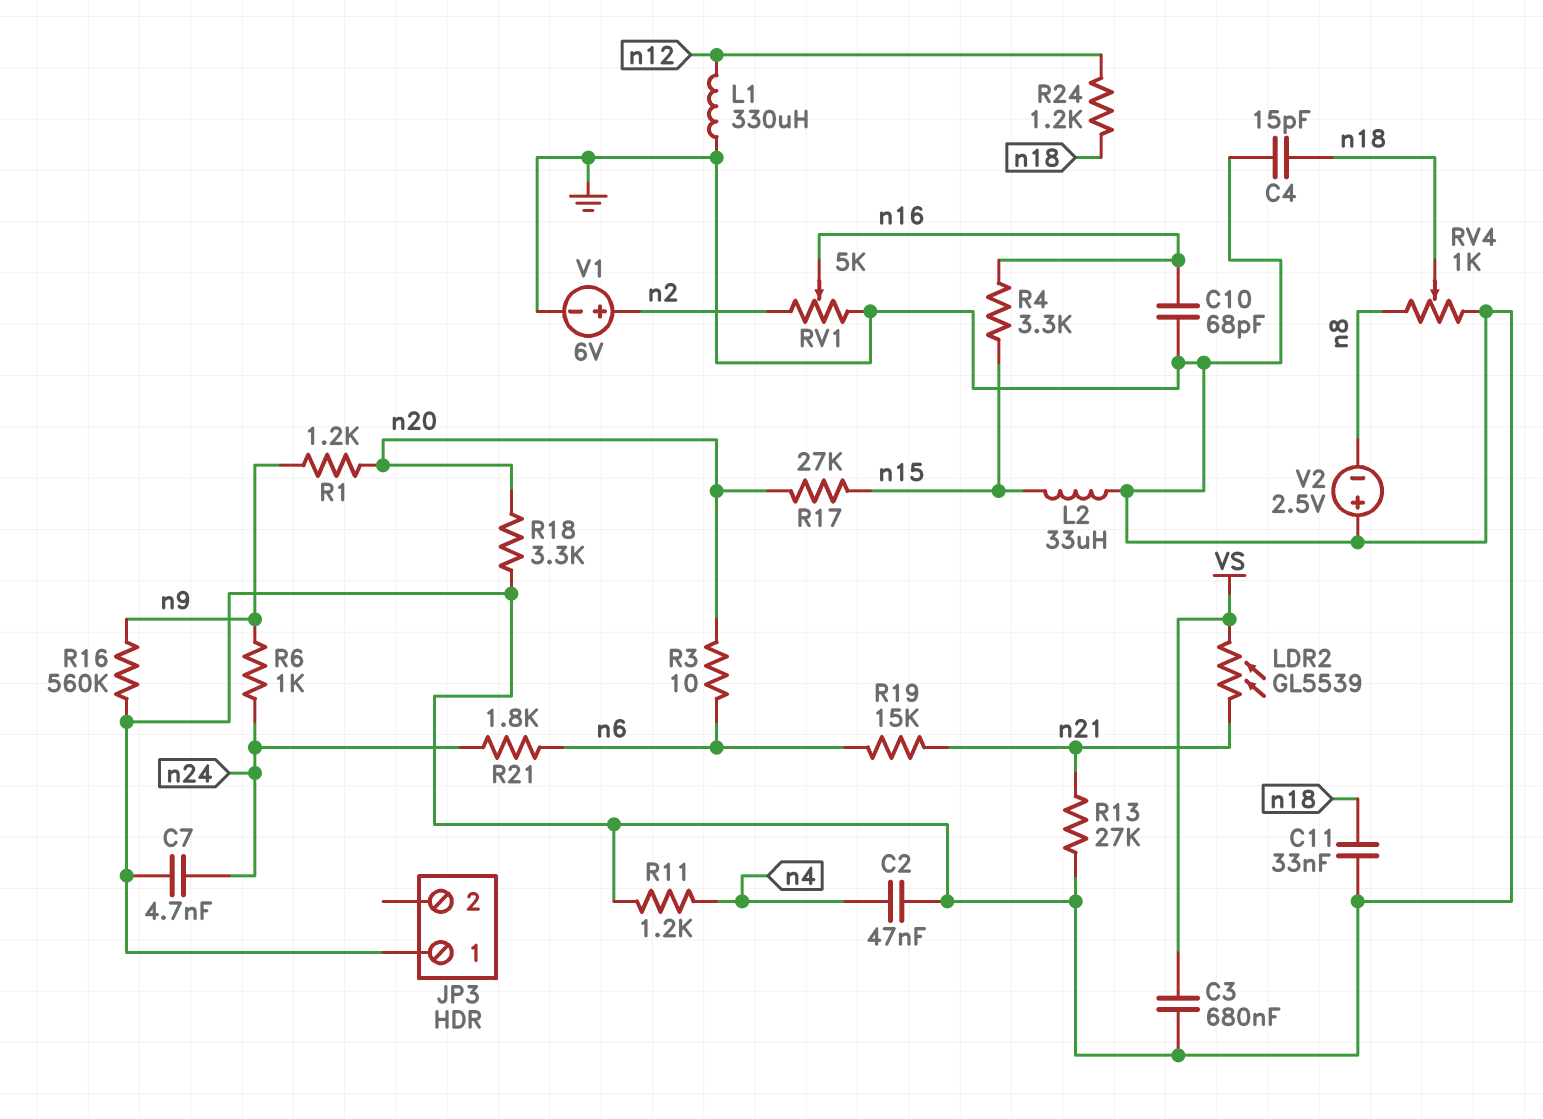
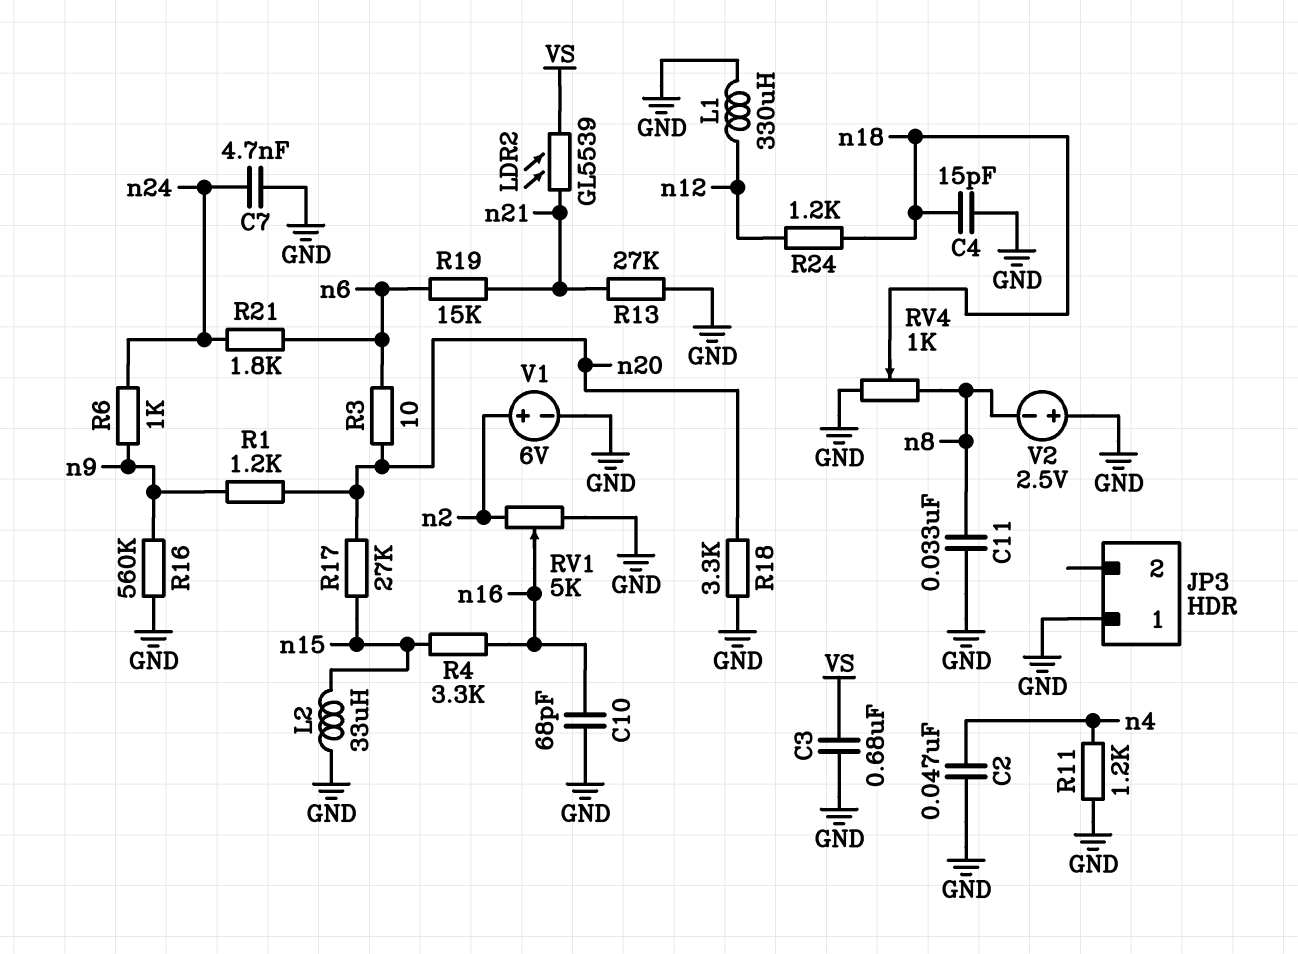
C11: 33nF (GND, n18) -> 33nF (GND, n8)

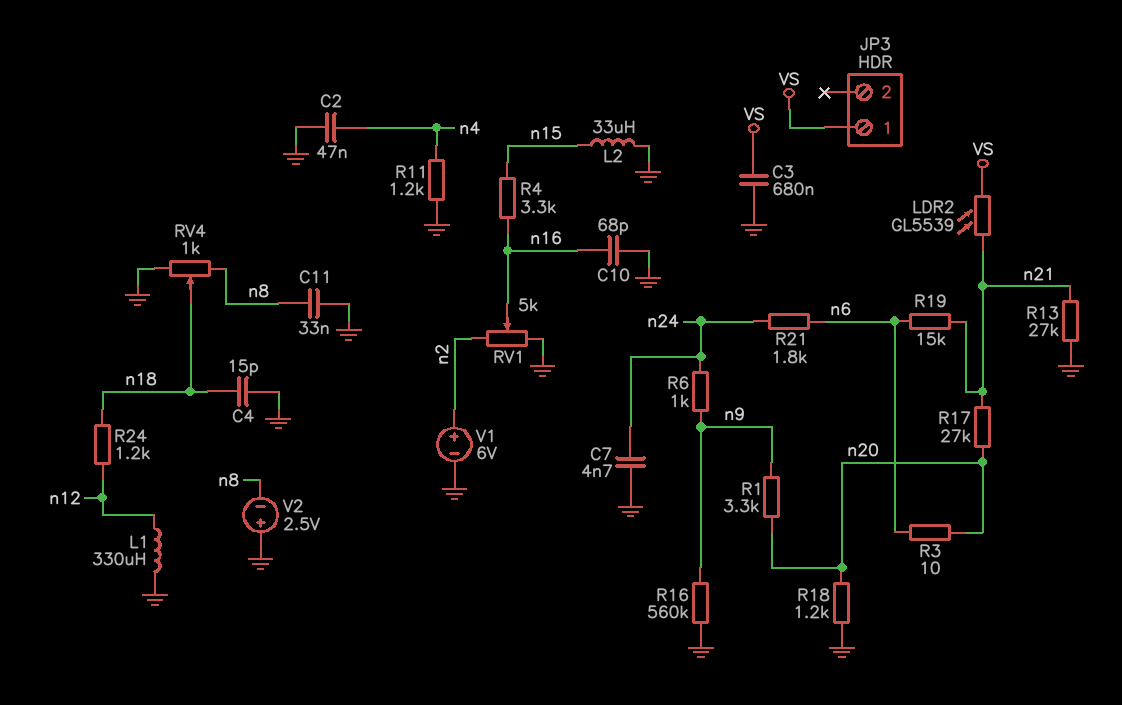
JP3 pin 1: GND -> VS
R1: 1.2k (n9, n20) -> 3.3k (n9, n20)
R17: 27k (n15, n20) -> 27k (n20, n21)
R18: 3.3k (GND, n20) -> 1.2k (GND, n20)

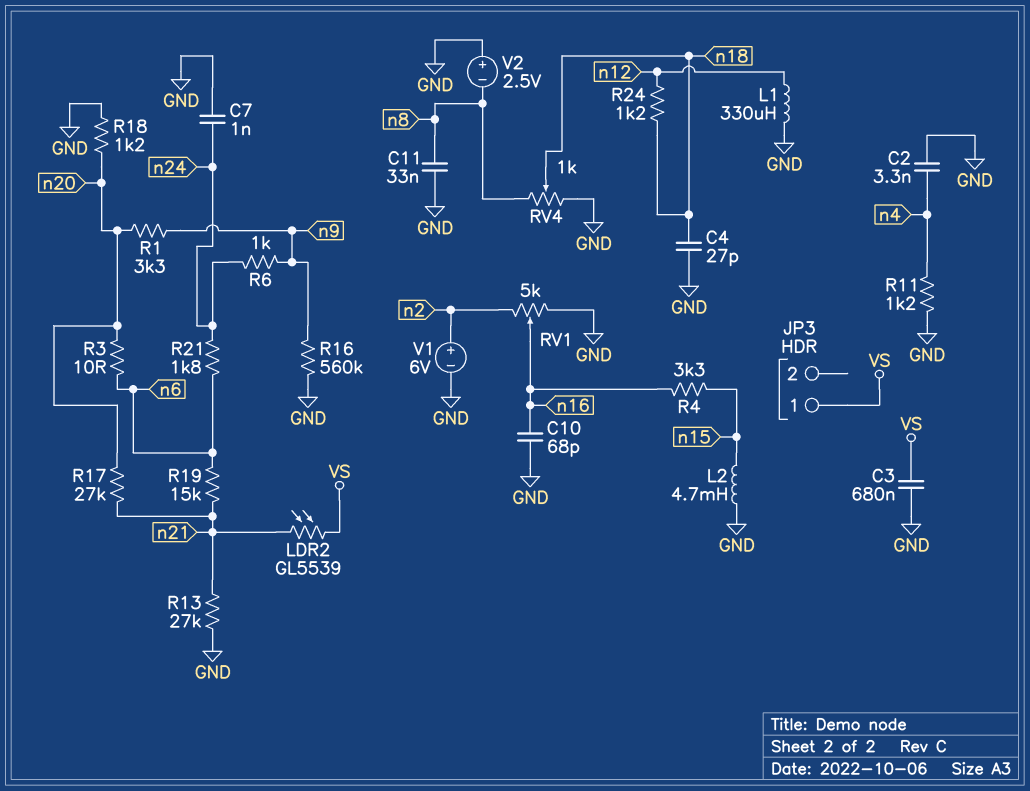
C2: 47nF (GND, n4) -> 3.3nF (GND, n4)
C4: 15pF (GND, n18) -> 27pF (GND, n18)
C7: 4.7nF (GND, n24) -> 1nF (GND, n24)
L2: 33uH (GND, n15) -> 4.7mH (GND, n15)

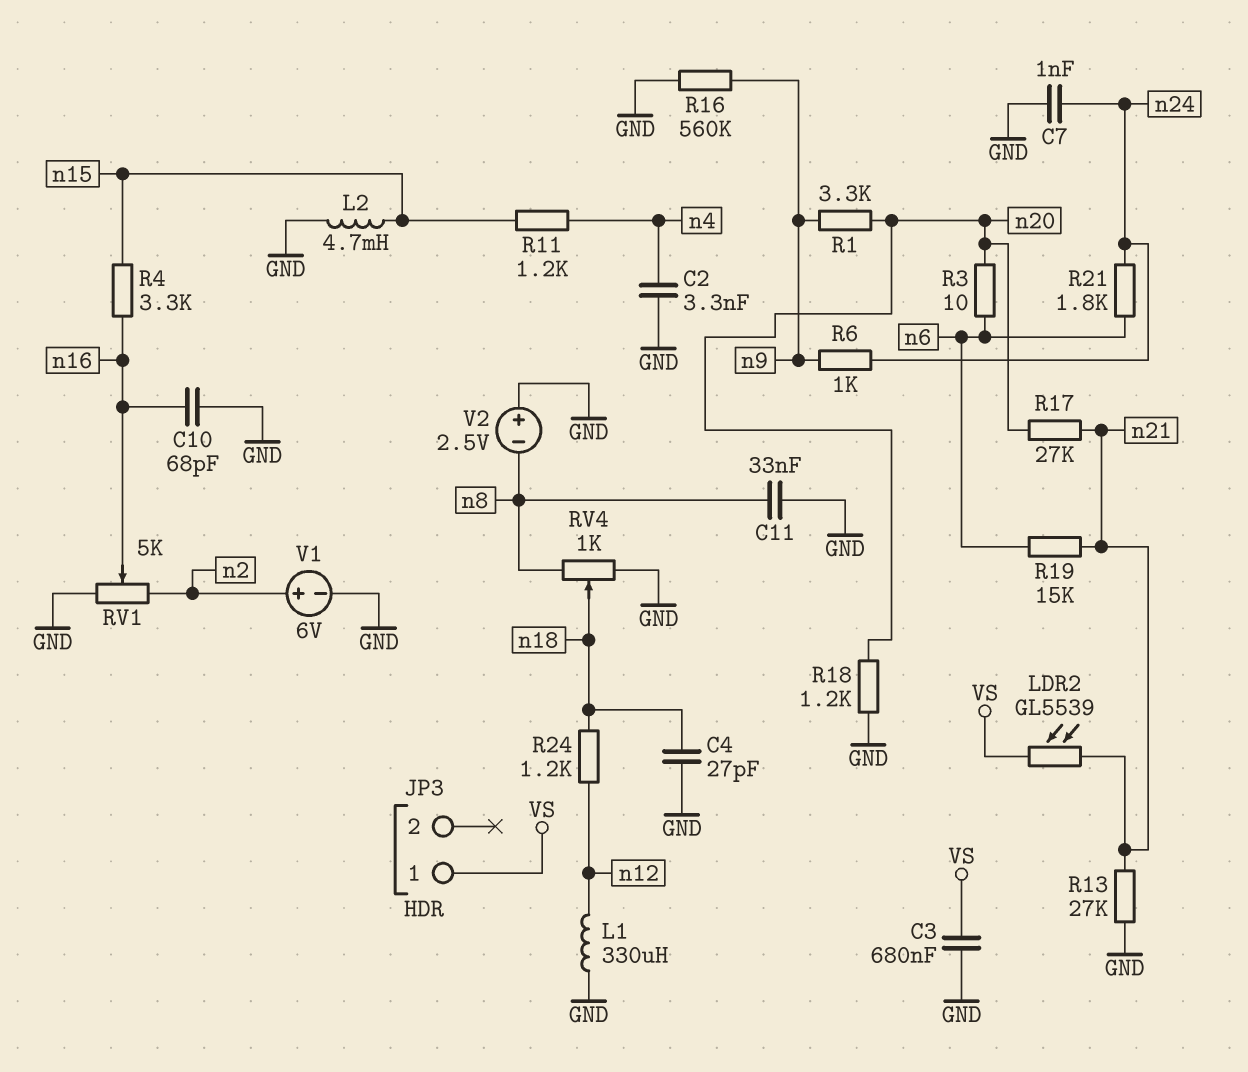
R11: 1.2k (GND, n4) -> 1.2k (n4, n15)

